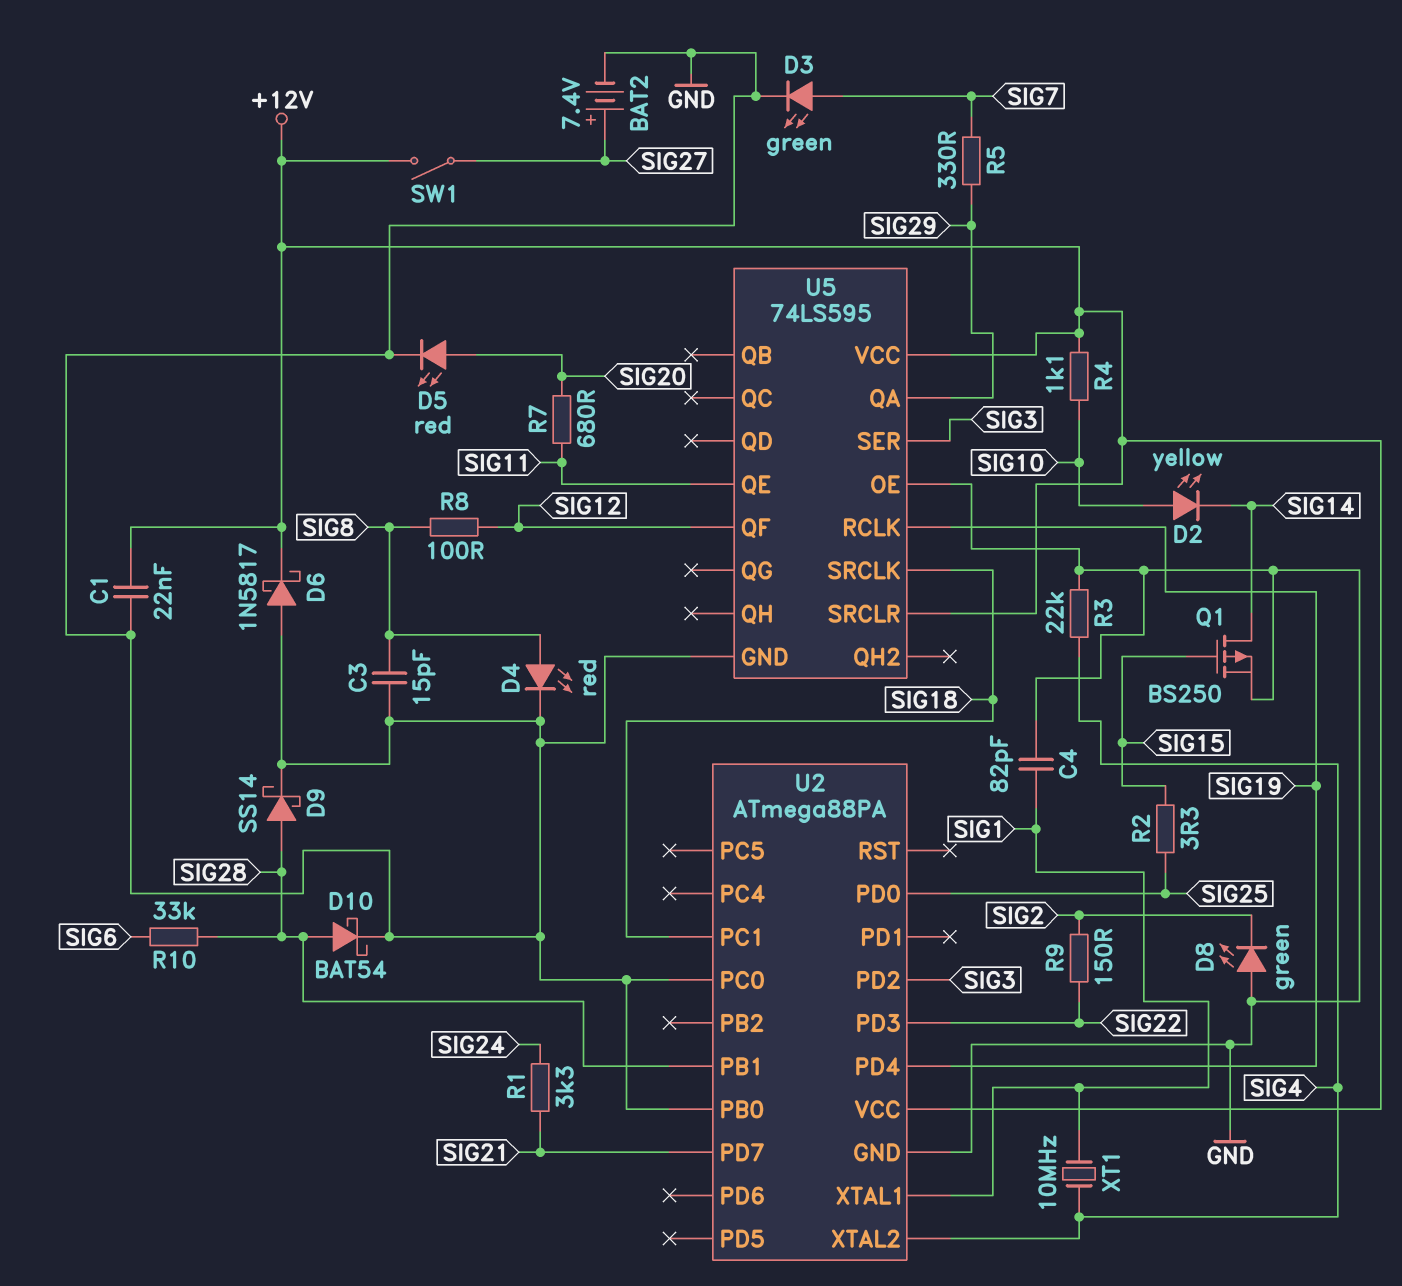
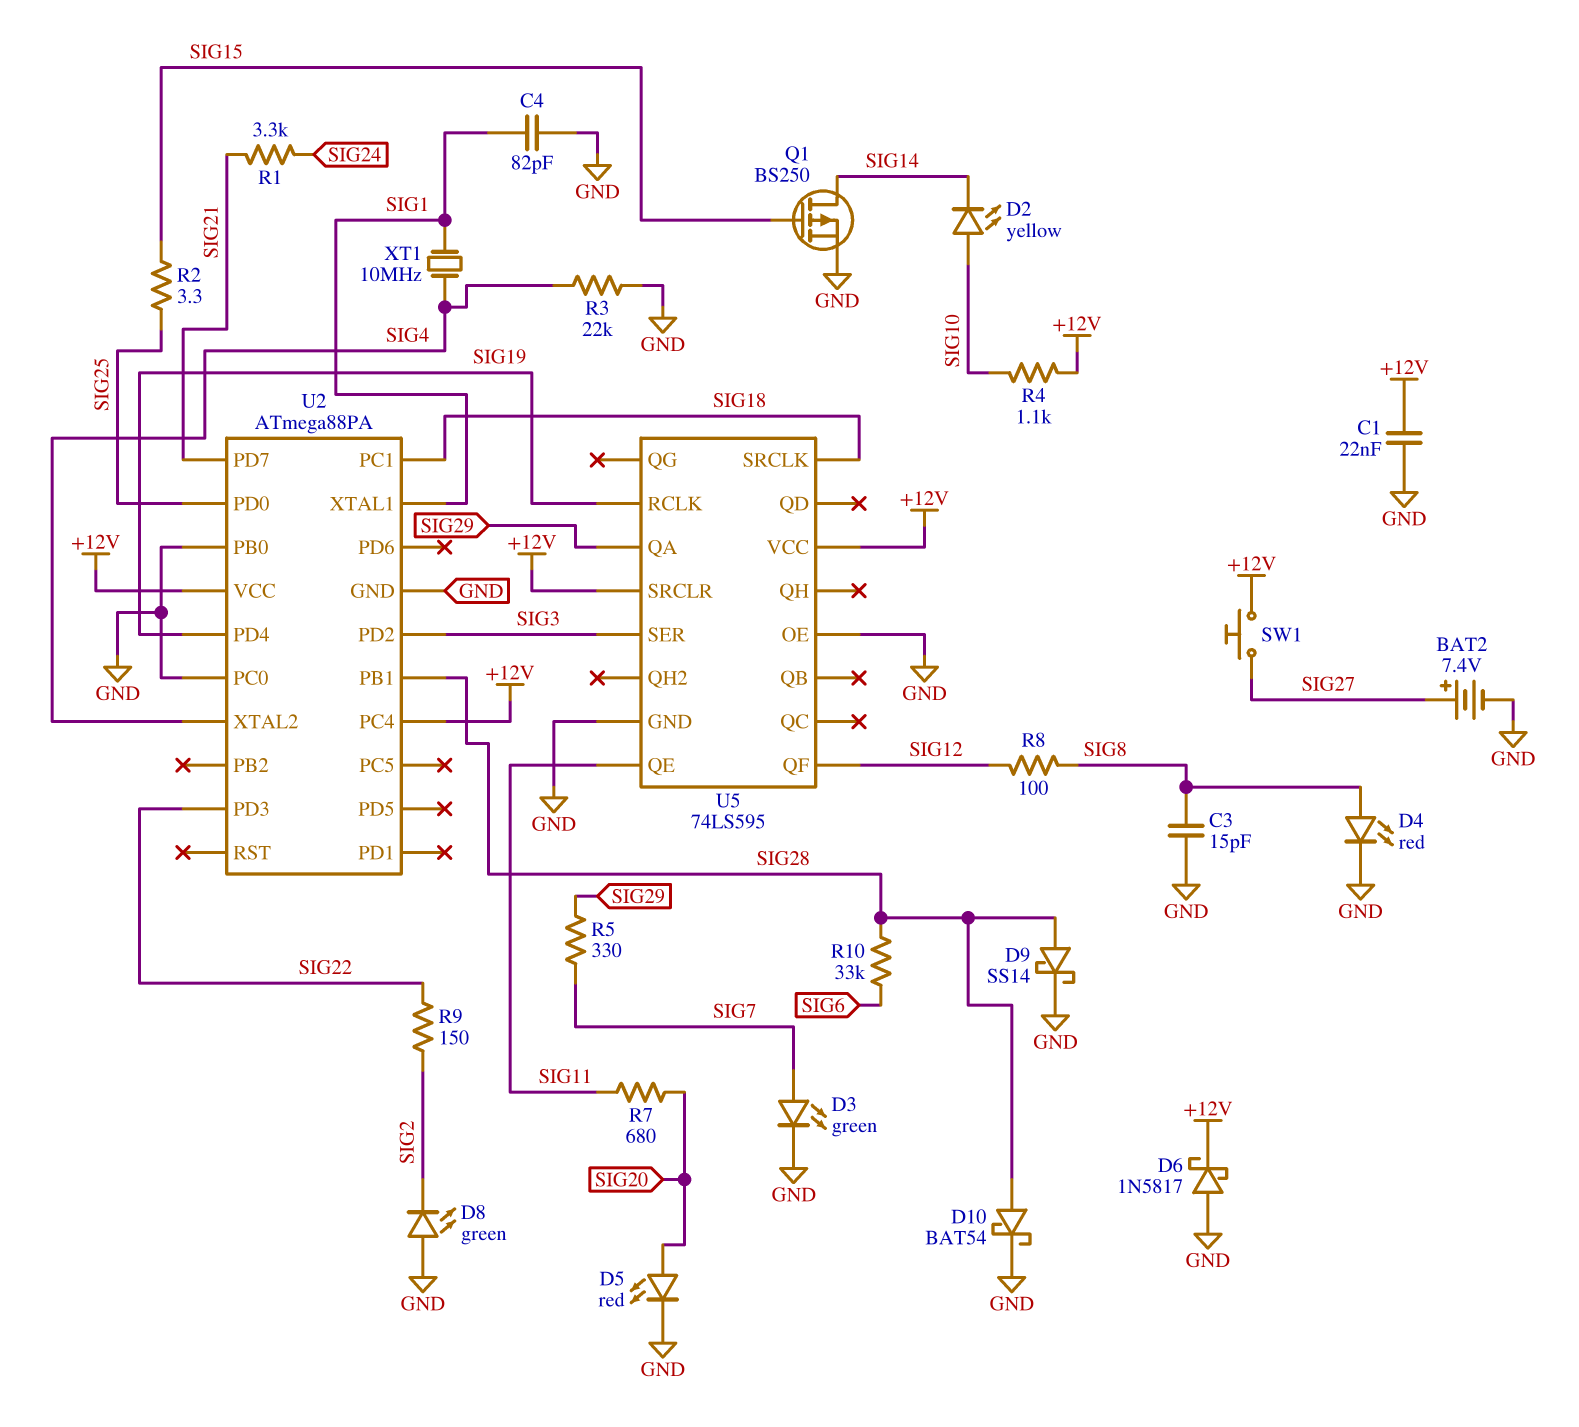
SW1: switch (+12V, SIG27) -> button (+12V, SIG27)
U2 pin PC4: none -> +12V

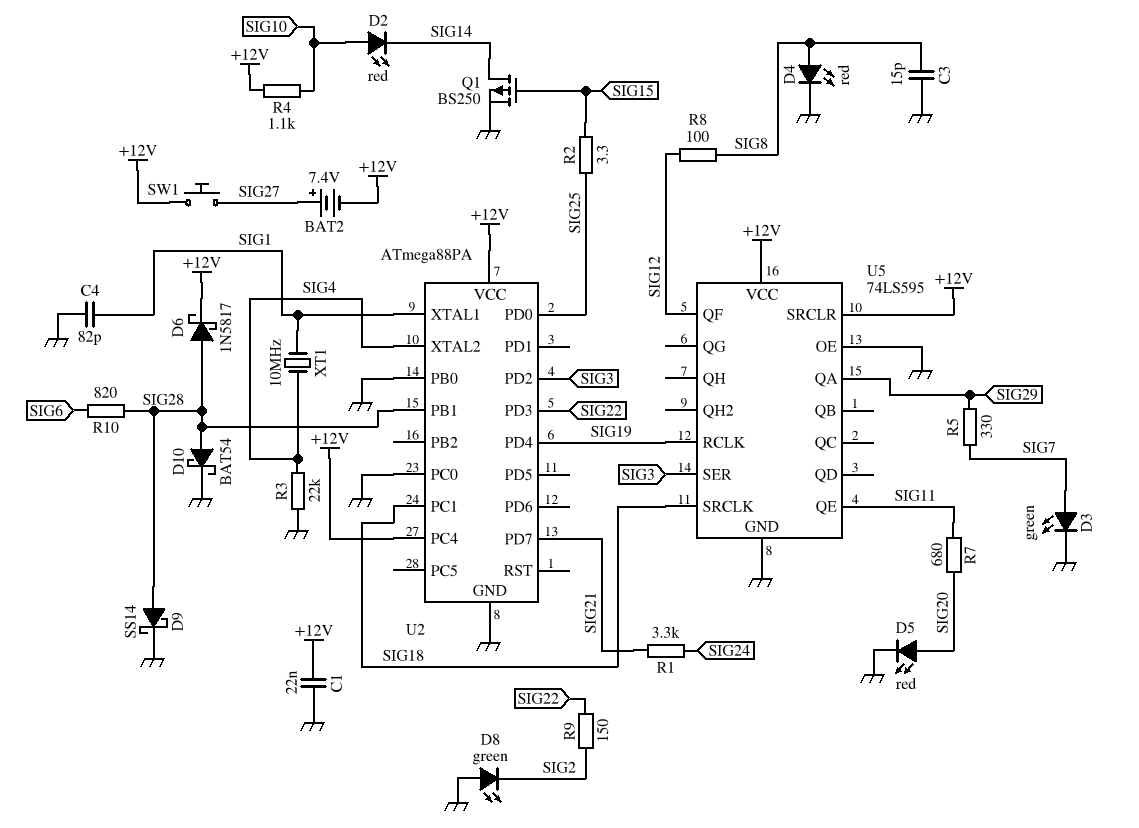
BAT2: 7.4V (plus SIG27, minus GND) -> 7.4V (plus SIG27, minus +12V)
D2: LED yellow (A SIG10, K SIG14) -> LED red (A SIG10, K SIG14)
D6: schottky 1N5817 (A GND, K +12V) -> schottky 1N5817 (A SIG28, K +12V)
R10: 33k (SIG6, SIG28) -> 820 (SIG6, SIG28)

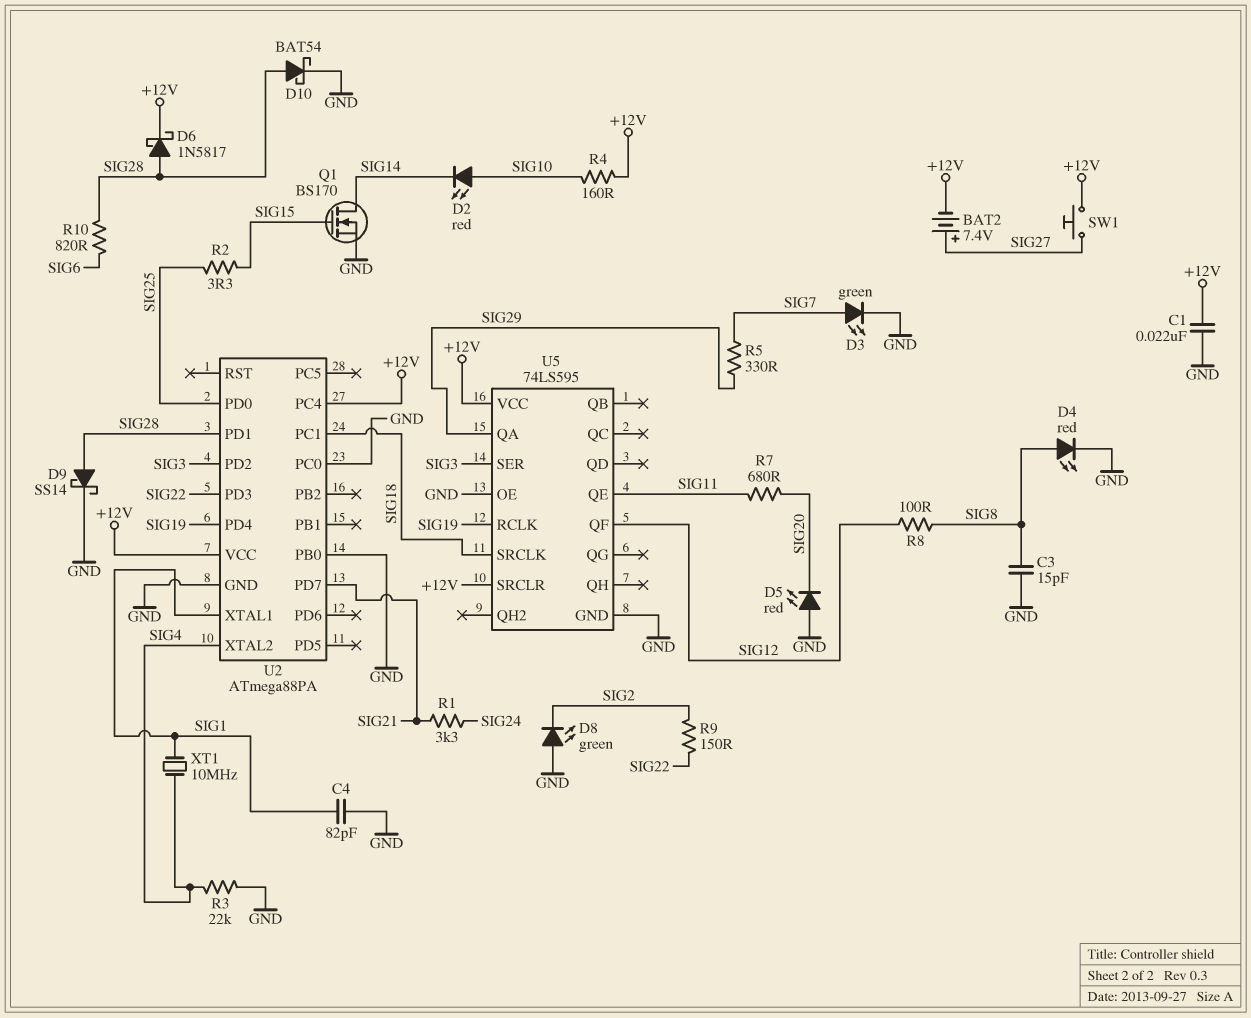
D5: LED red (A SIG20, K GND) -> LED red (A GND, K SIG20)
Q1: PMOS BS250 (G SIG15, D SIG14, S GND) -> NMOS BS170 (G SIG15, D SIG14, S GND)
R4: 1.1k (+12V, SIG10) -> 160 (+12V, SIG10)
U2 pin PB1: SIG28 -> none
U2 pin PD1: none -> SIG28

